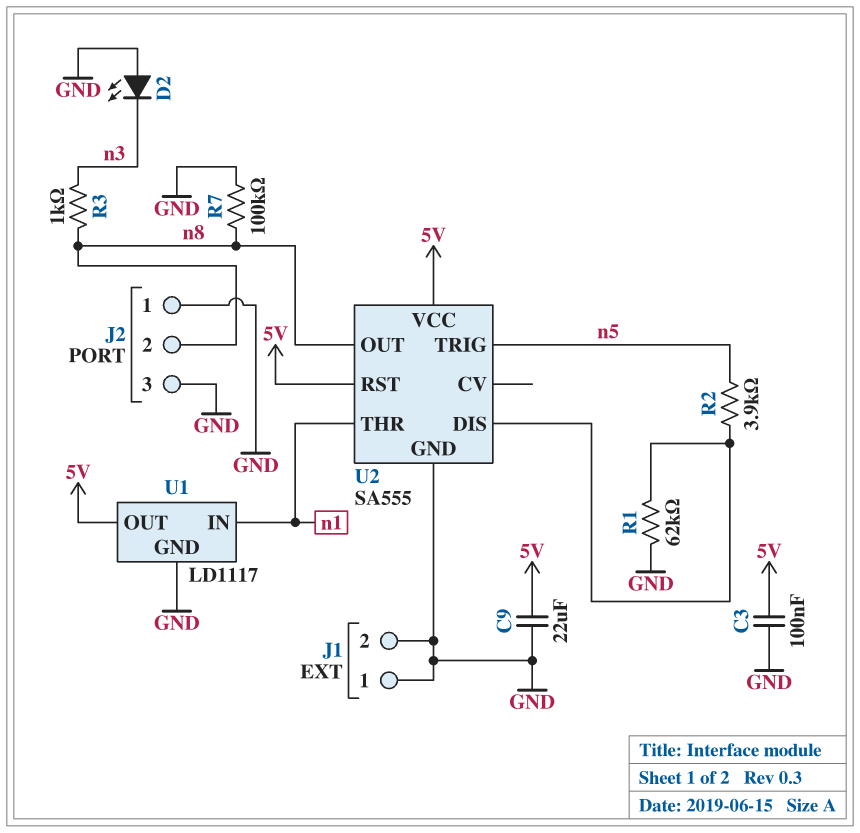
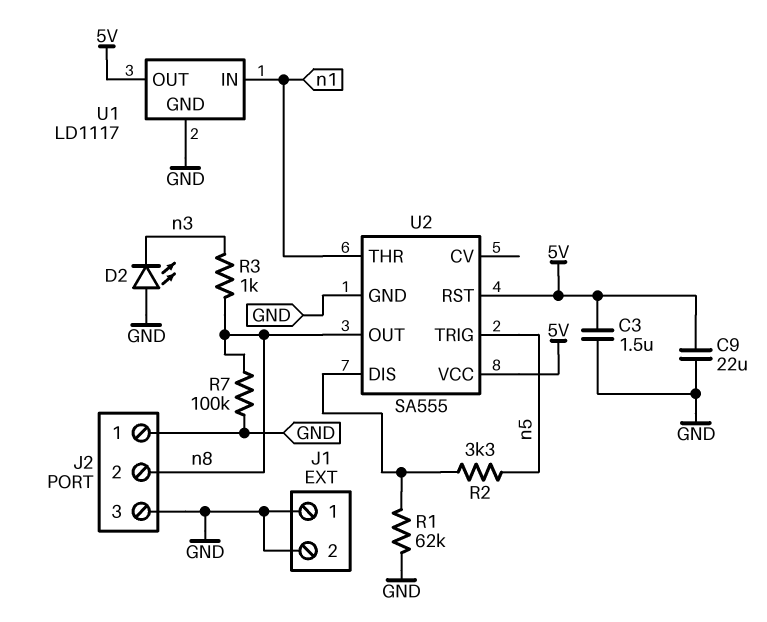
C3: 100nF (5V, GND) -> 1.5uF (5V, GND)
R2: 3.9k (U2/DIS, n5) -> 3.3k (U2/DIS, n5)

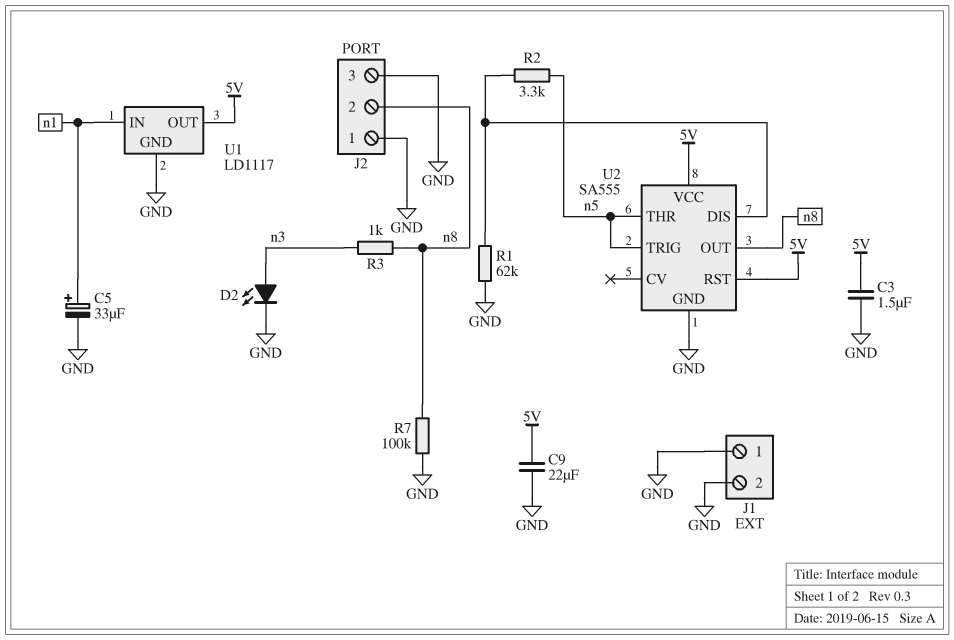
C5: none -> 33uF (plus n1, minus GND)
D2: LED (A GND, K n3) -> LED (A n3, K GND)
U2 pin THR: n1 -> n5

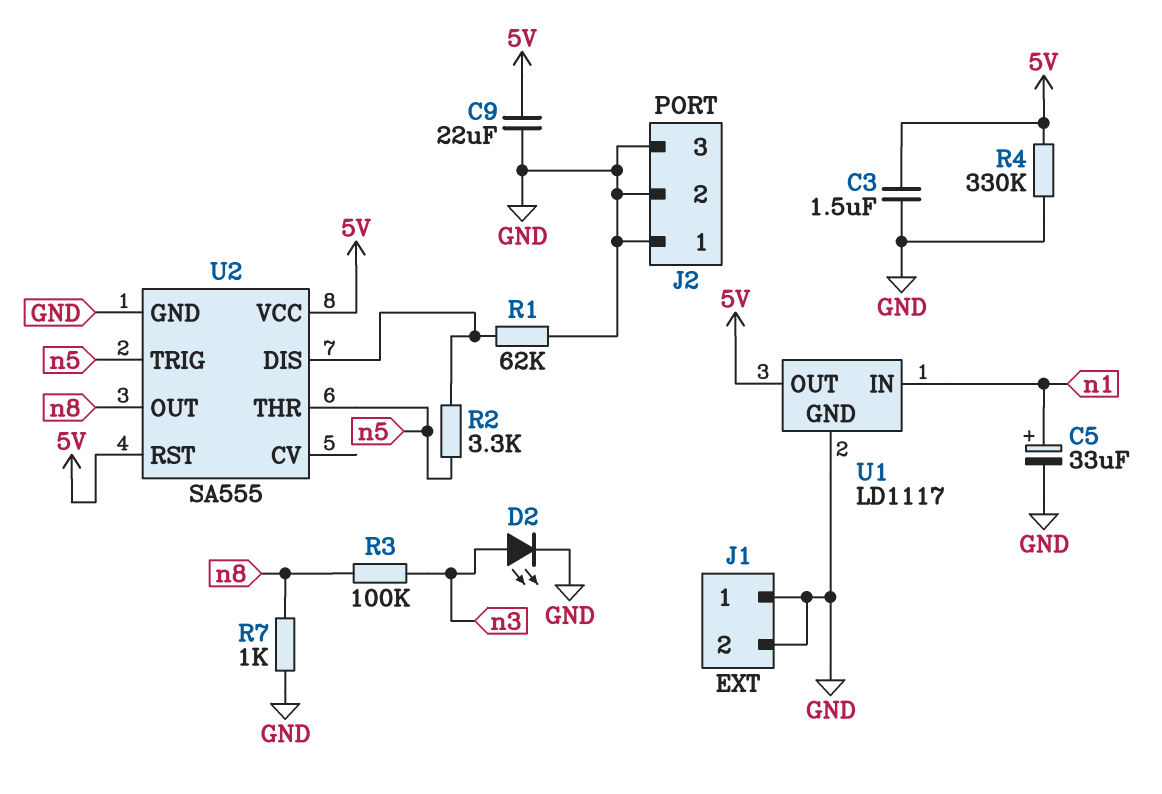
J2 pin 2: n8 -> GND
R3: 1k (n3, n8) -> 100k (n3, n8)
R4: none -> 330k (5V, GND)
R7: 100k (GND, n8) -> 1k (GND, n8)

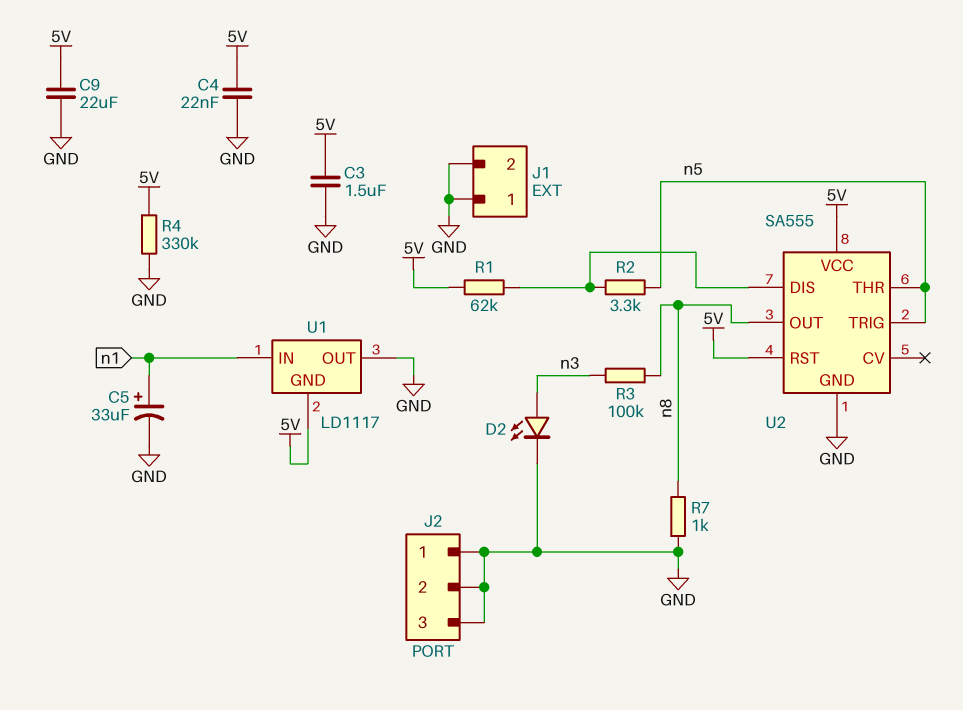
C4: none -> 22nF (5V, GND)
R1: 62k (GND, U2/DIS) -> 62k (5V, U2/DIS)
U1 pin GND: GND -> 5V
U1 pin OUT: 5V -> GND

